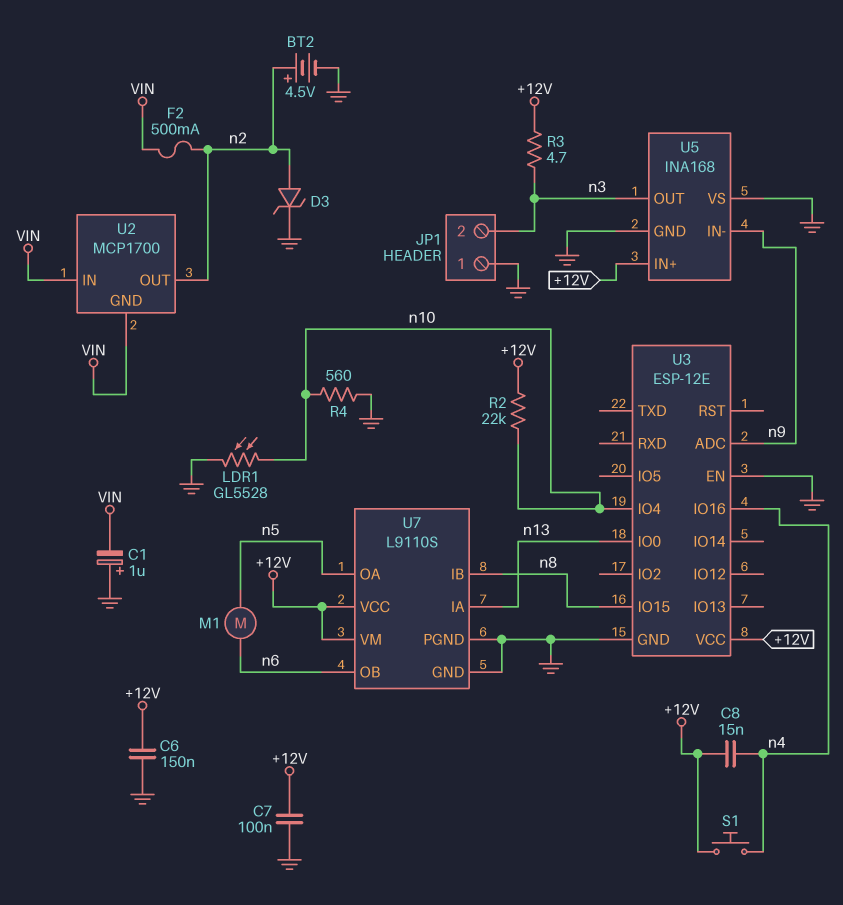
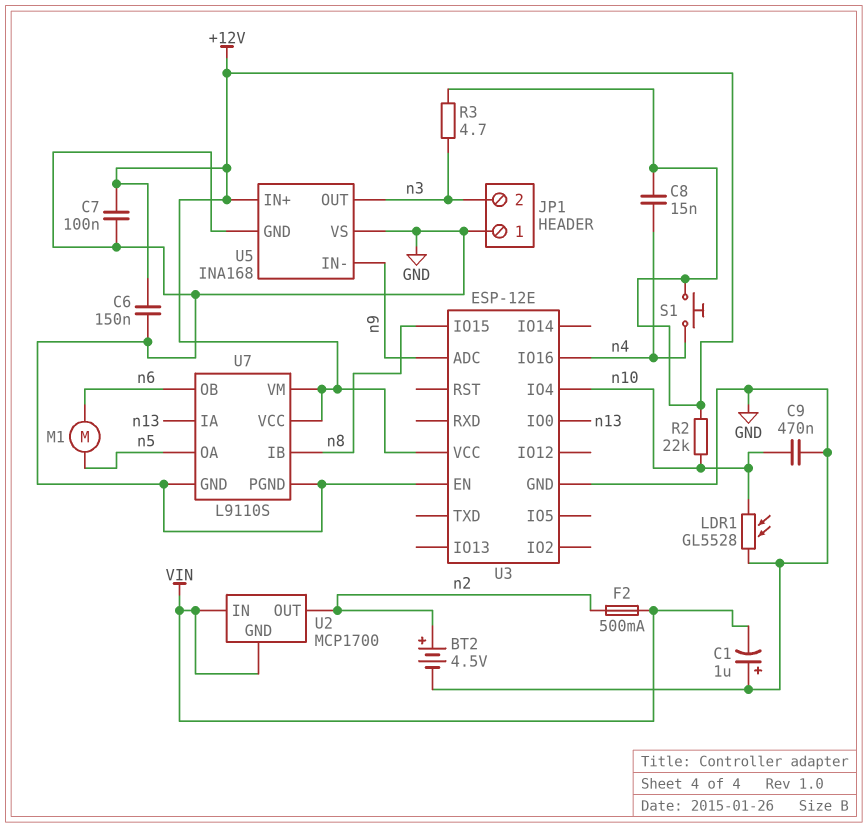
C9: none -> 470nF (GND, n10)
D3: zener (A n2, K GND) -> none
R4: 560 (GND, n10) -> none

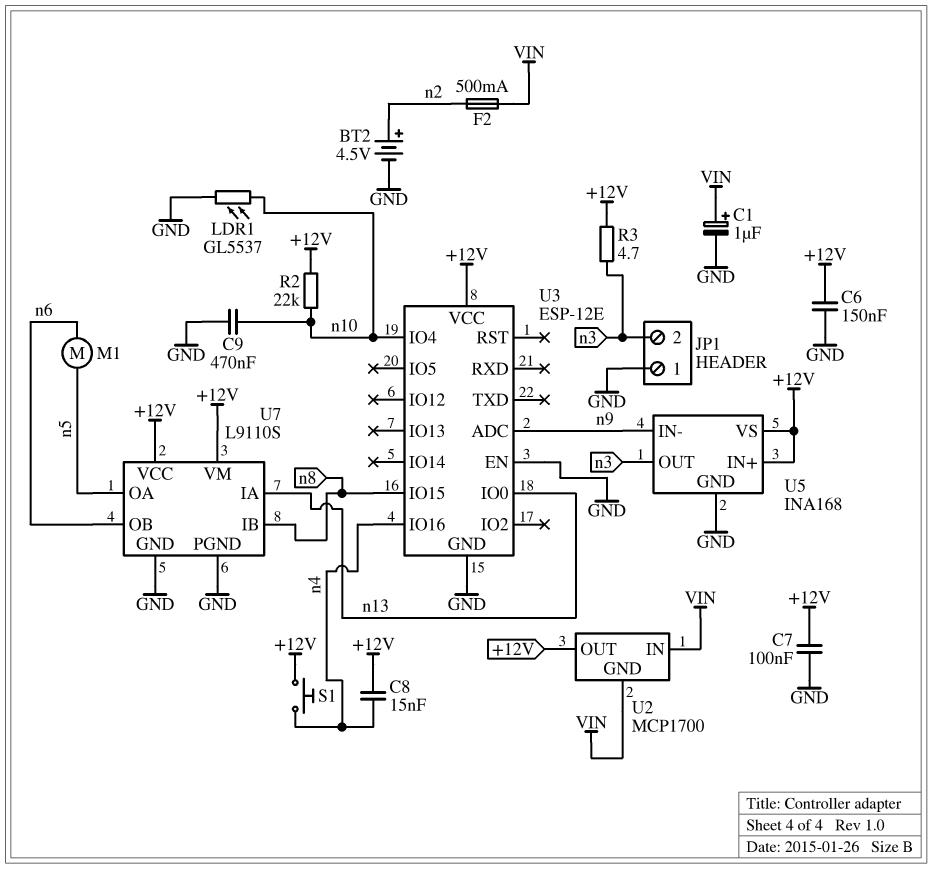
C1: 1uF (plus GND, minus VIN) -> 1uF (plus VIN, minus GND)
LDR1: GL5528 (GND, n10) -> GL5537 (GND, n10)
U2 pin OUT: n2 -> +12V
U5 pin VS: GND -> +12V

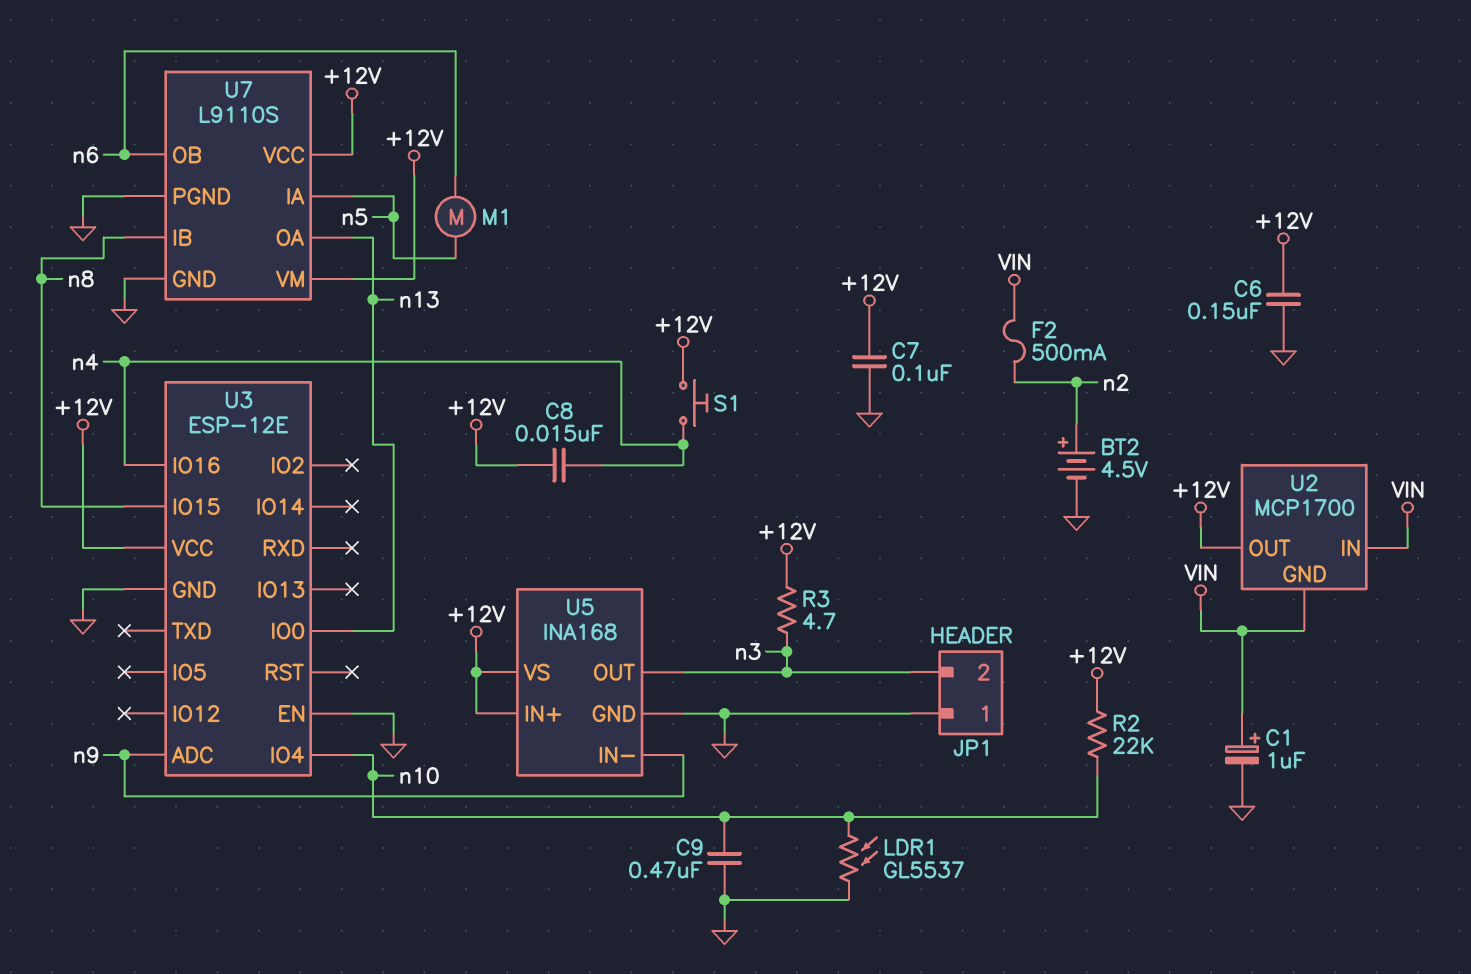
U7 pin IA: n13 -> n5
U7 pin OA: n5 -> n13

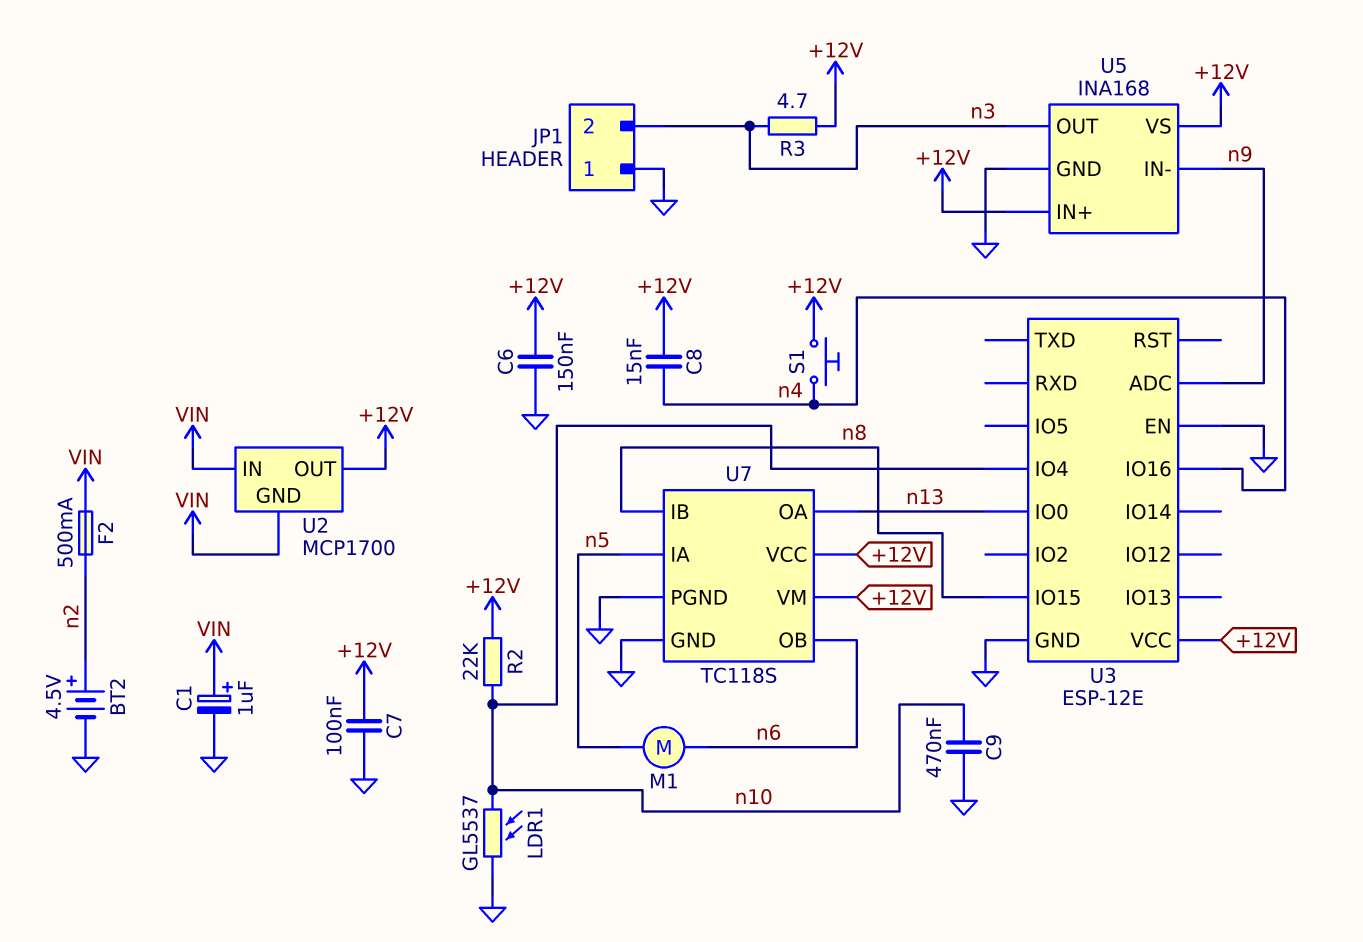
U7: L9110S -> TC118S

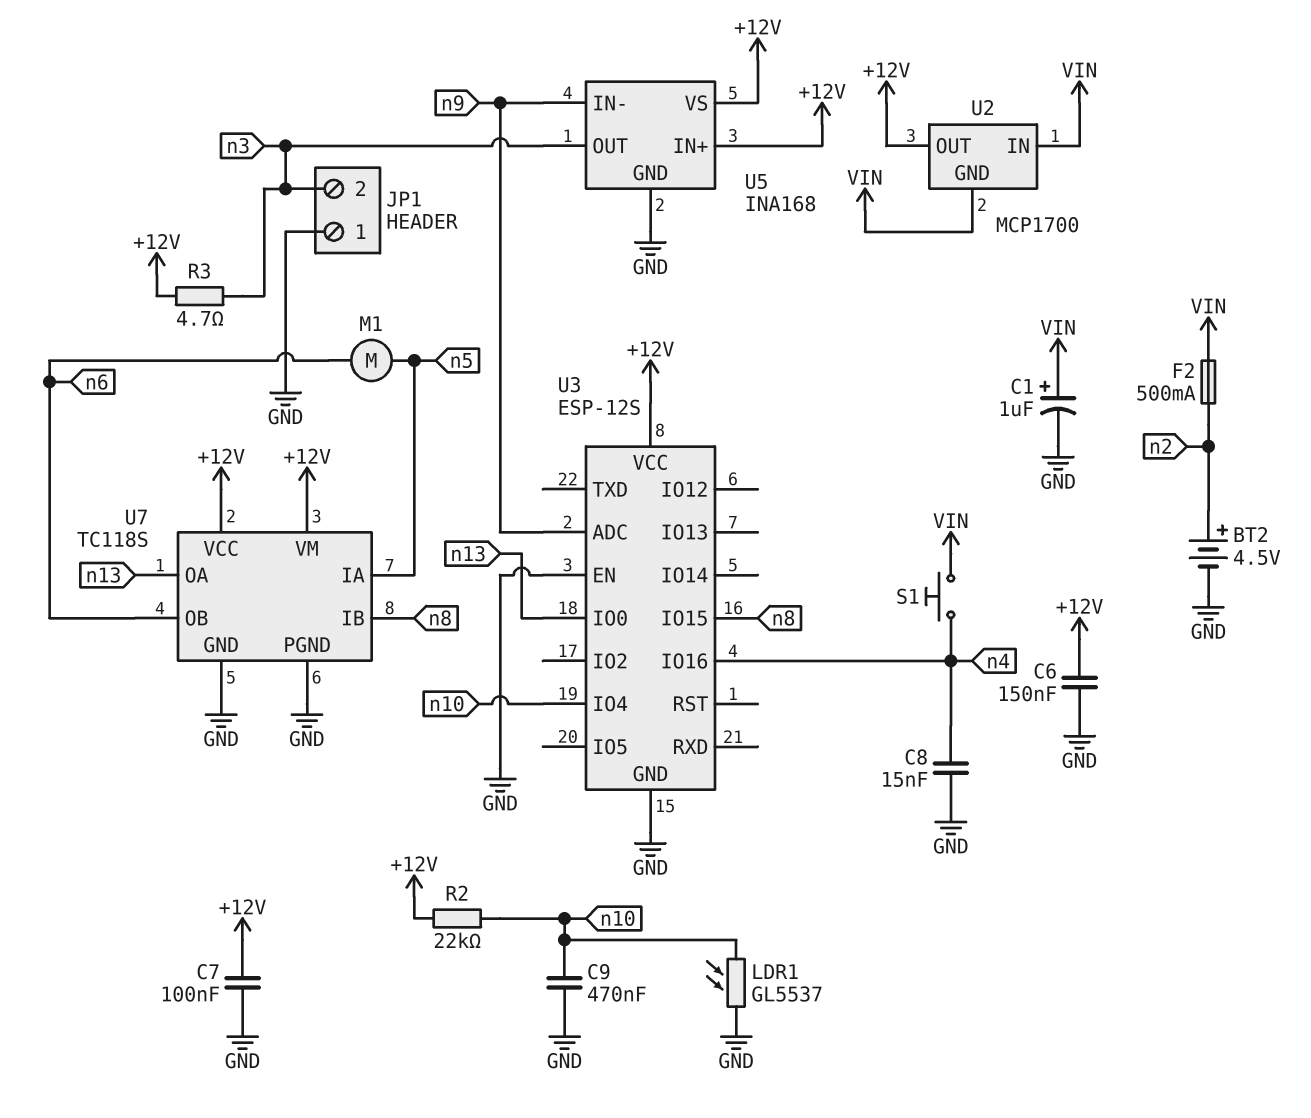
C8: 15nF (+12V, n4) -> 15nF (GND, n4)
S1: button (+12V, n4) -> button (VIN, n4)
U3: ESP-12E -> ESP-12S

